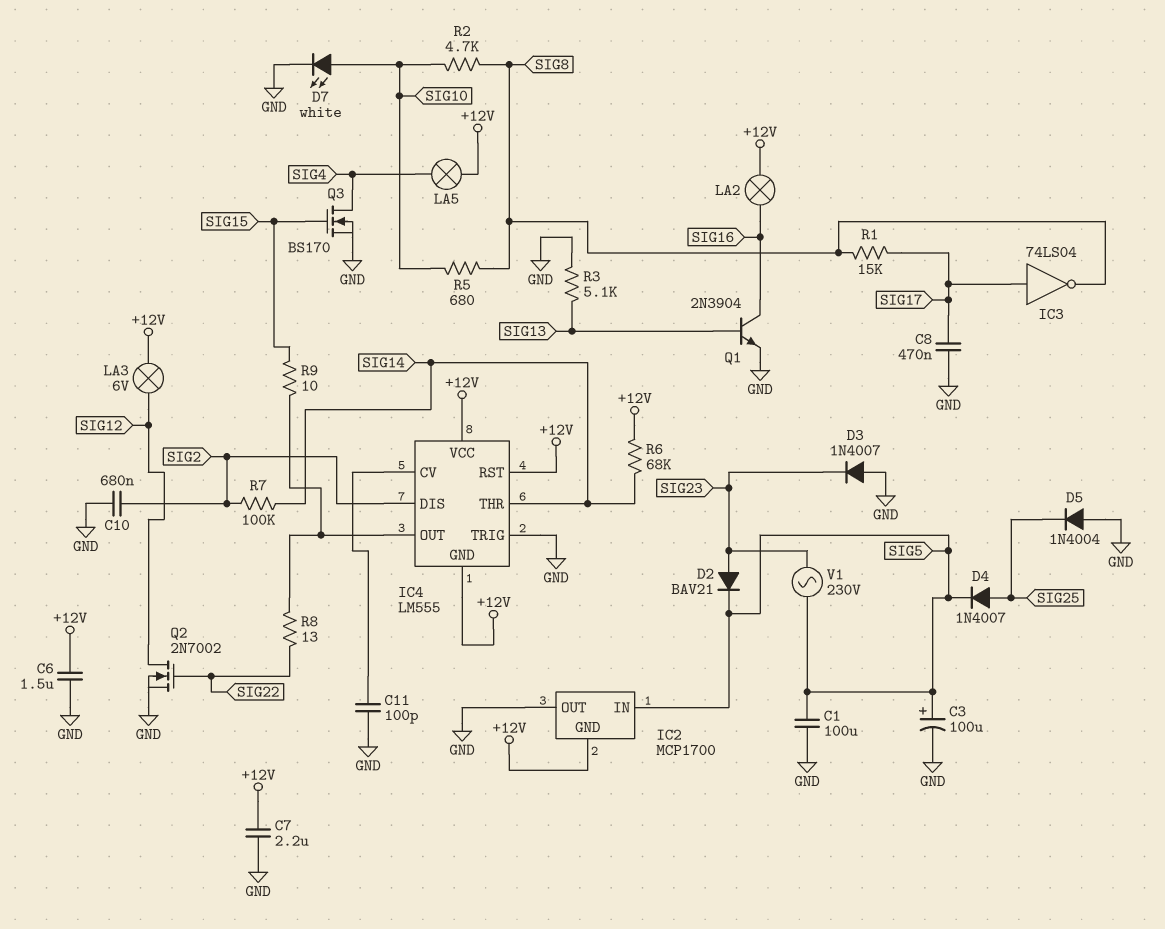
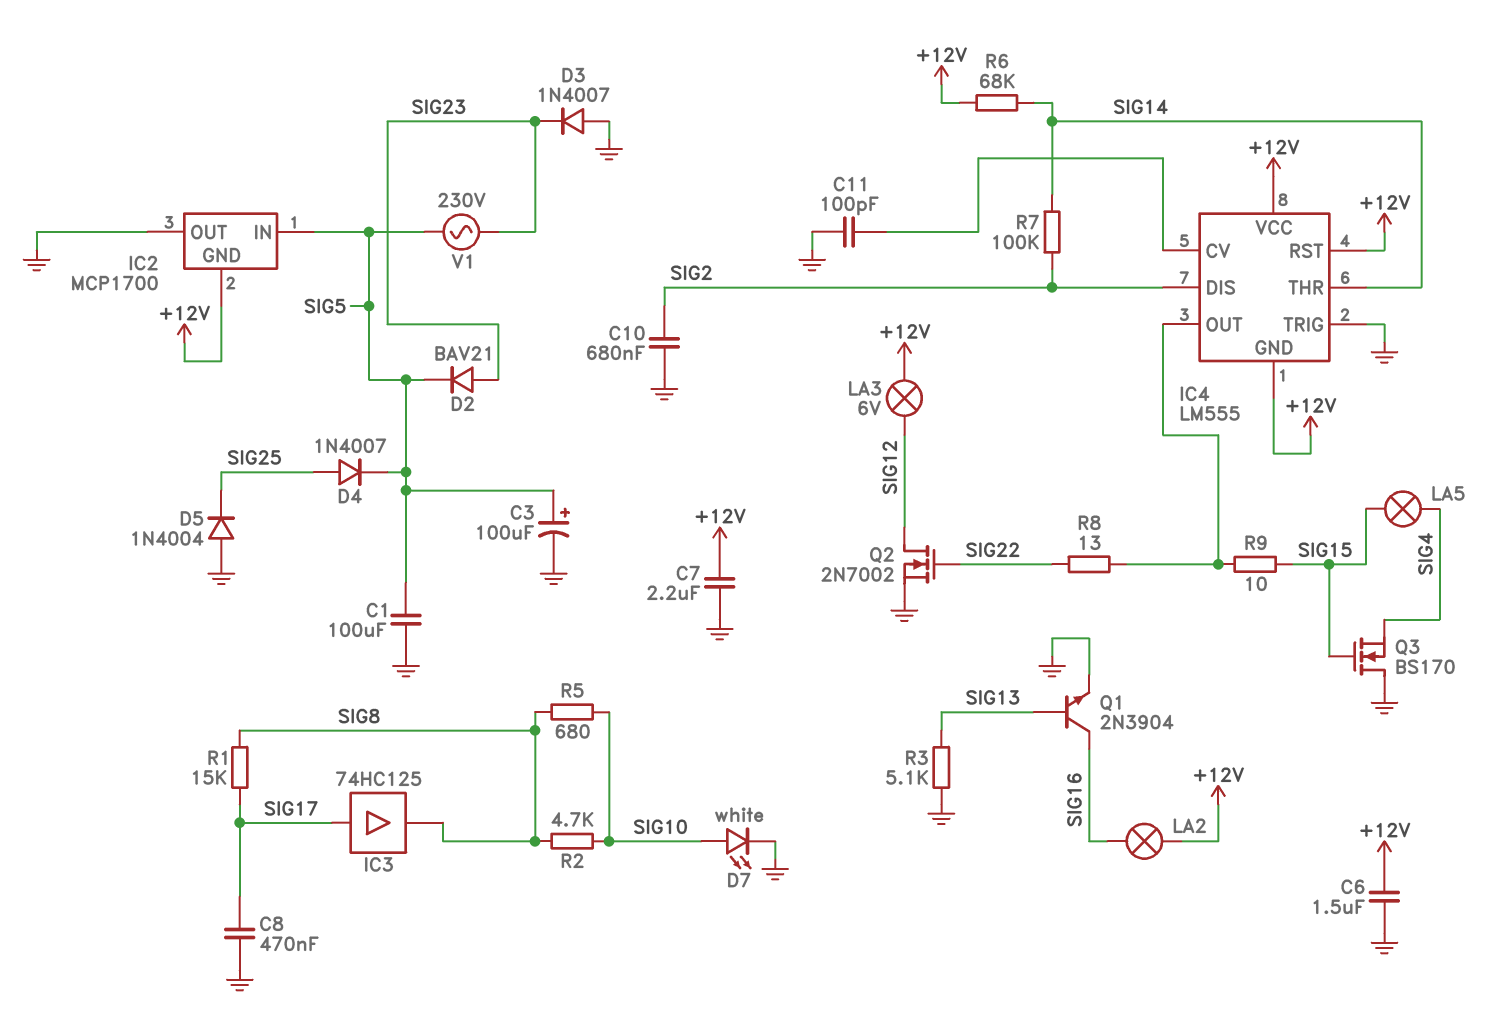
IC3: NOT 74LS04 (in SIG17, out SIG8) -> buffer 74HC125 (in SIG17, out SIG8)
LA5: lamp (+12V, SIG4) -> lamp (SIG4, SIG15)
Q3: NMOS BS170 (G SIG15, D SIG4, S GND) -> NMOS BS170 (G SIG15, D GND, S SIG4)

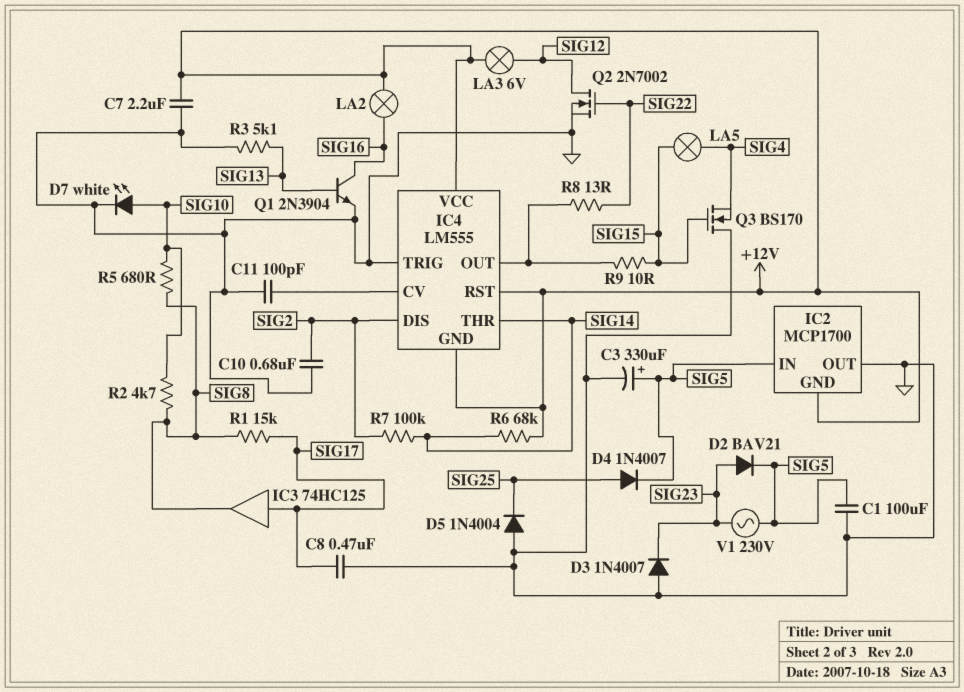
C3: 100uF (plus SIG5, minus GND) -> 330uF (plus SIG5, minus GND)
C6: 1.5uF (+12V, GND) -> none

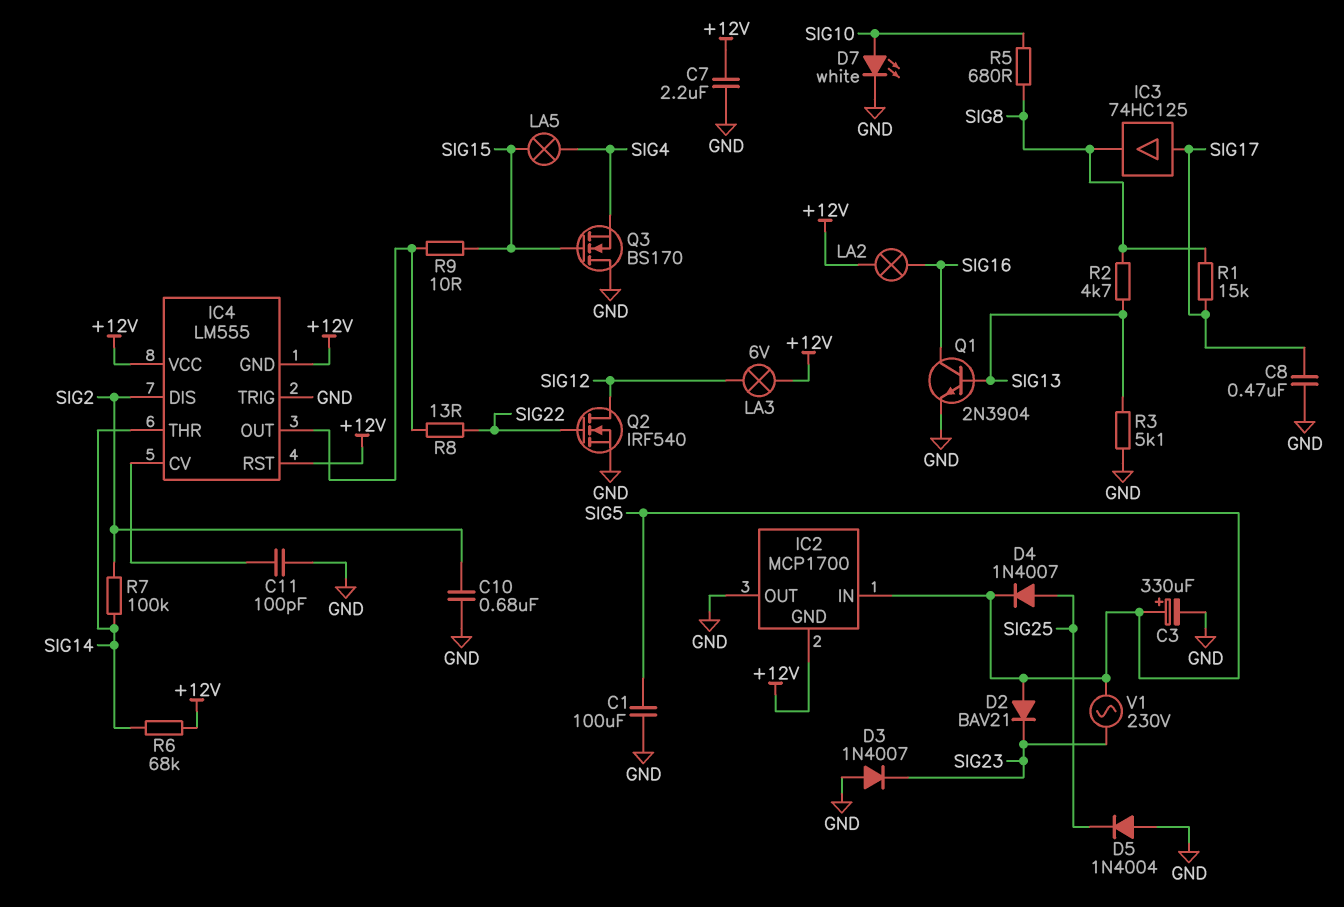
D2: diode BAV21 (A SIG23, K SIG5) -> diode BAV21 (A SIG5, K SIG23)
Q2: NMOS 2N7002 (G SIG22, D SIG12, S GND) -> NMOS IRF540 (G SIG22, D SIG12, S GND)
R2: 4.7k (SIG8, SIG10) -> 4.7k (SIG8, SIG13)

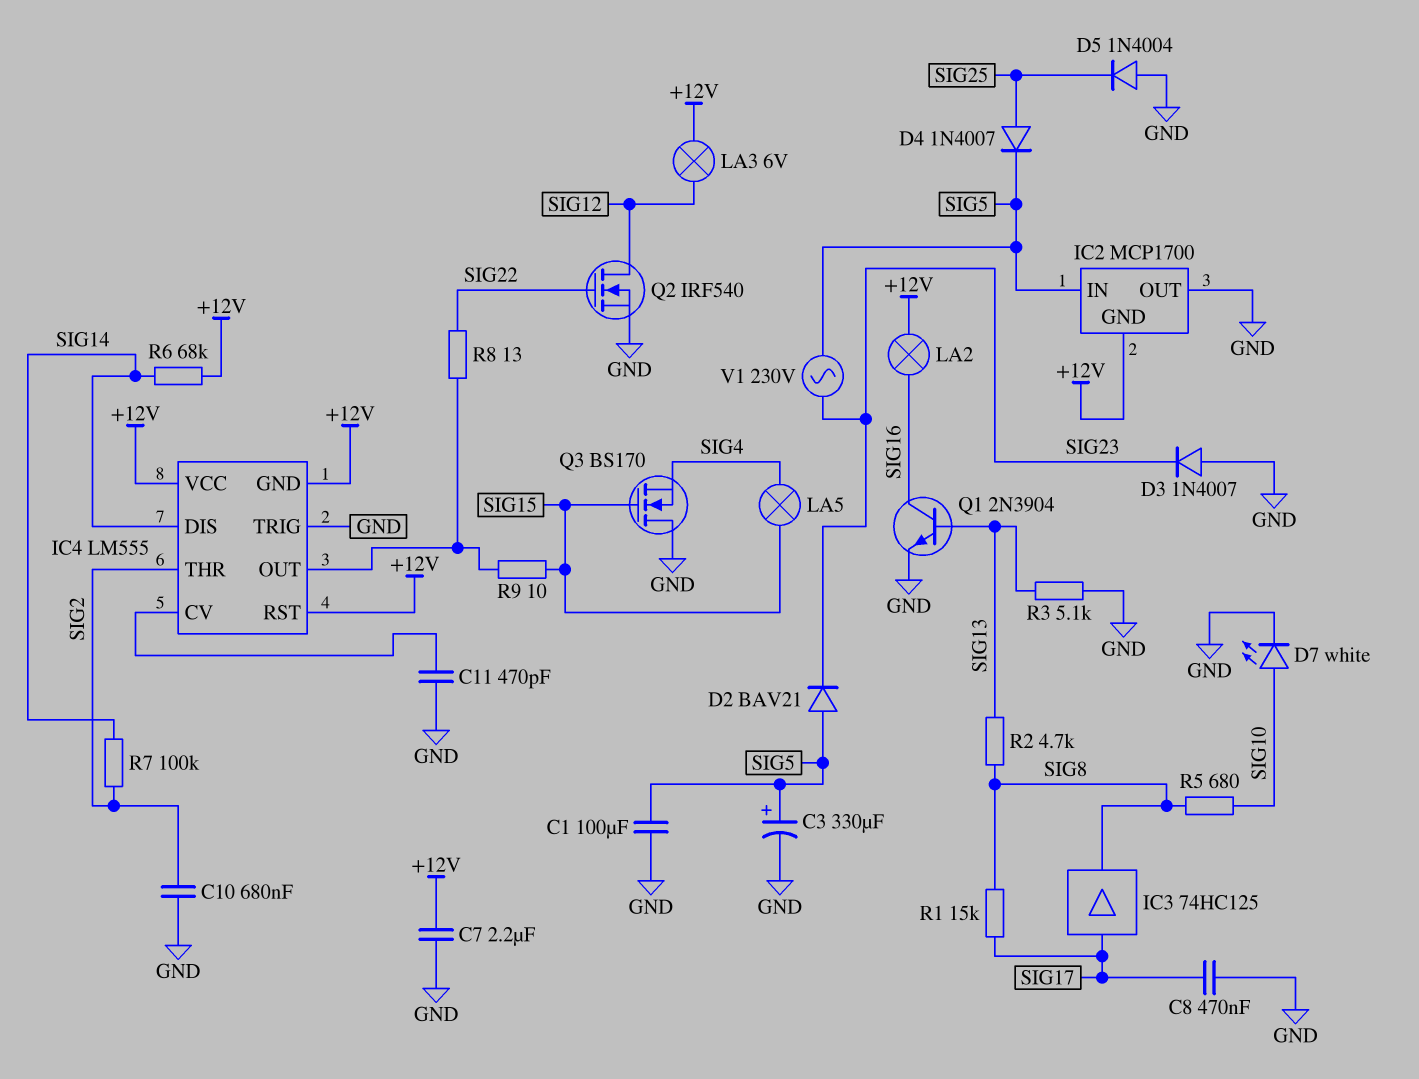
C11: 100pF (GND, IC4/CV) -> 470pF (GND, IC4/CV)
IC4 pin DIS: SIG2 -> SIG14
IC4 pin THR: SIG14 -> SIG2

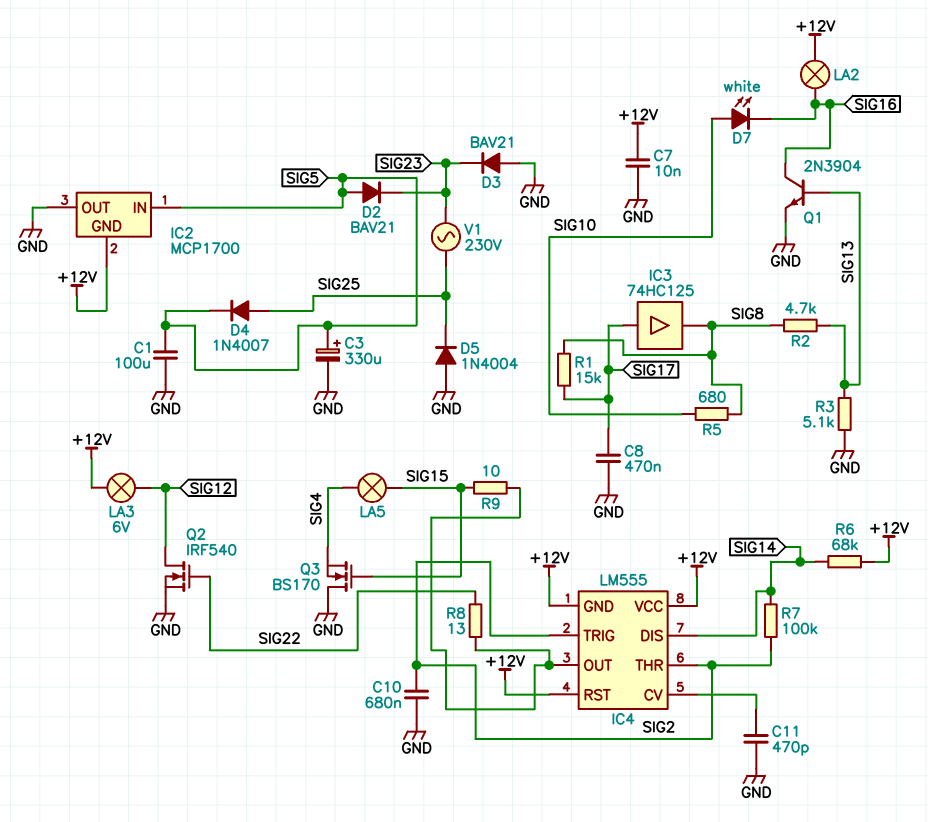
C7: 2.2uF (+12V, GND) -> 10nF (+12V, GND)
D3: diode 1N4007 (A GND, K SIG23) -> diode BAV21 (A GND, K SIG23)
D7: LED white (A SIG10, K GND) -> LED white (A SIG10, K SIG16)
IC4 pin TRIG: GND -> SIG2
V1: AC 230V (SIG5, SIG23) -> AC 230V (SIG23, SIG25)

